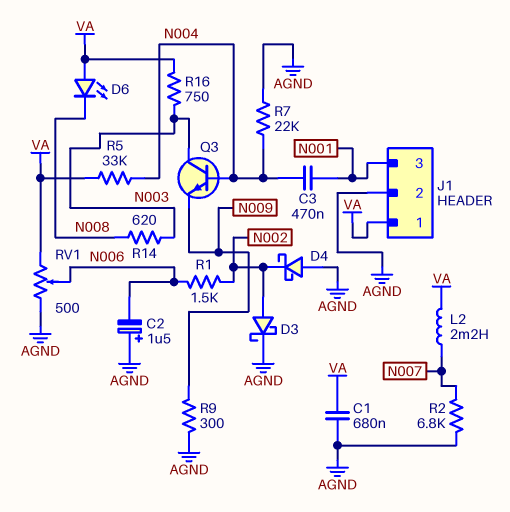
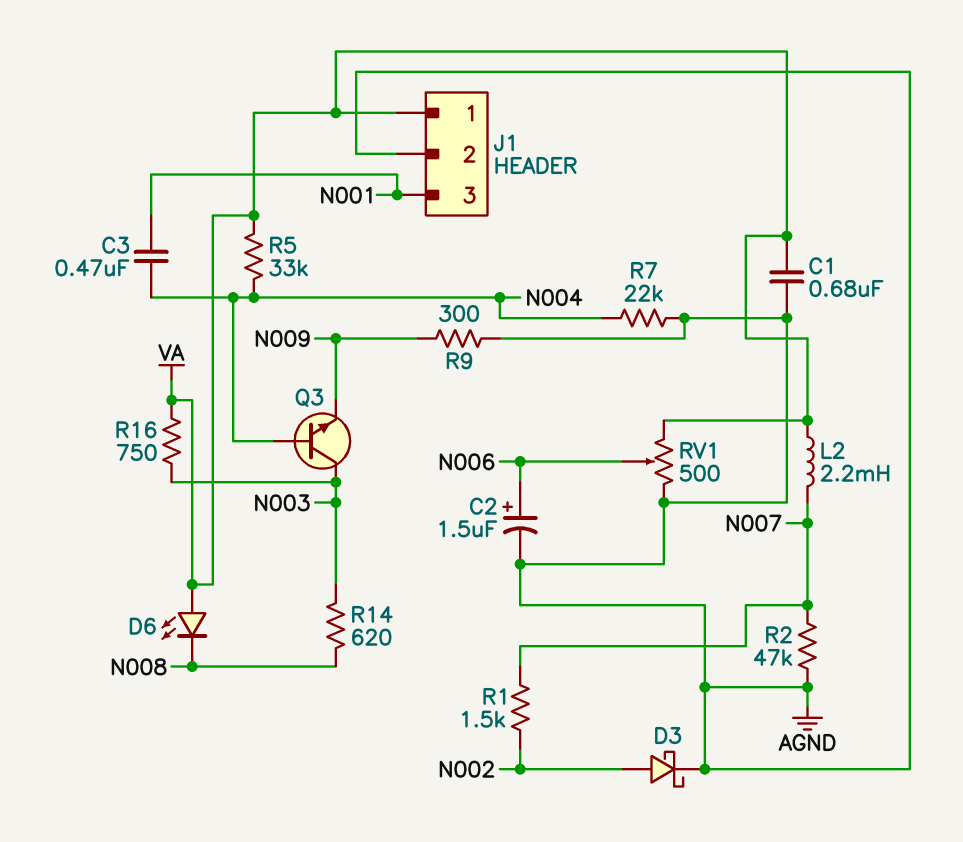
C2: 1.5uF (plus AGND, minus N006) -> 1.5uF (plus N006, minus AGND)
D4: schottky (A AGND, K N002) -> none
R1: 1.5k (N002, N006) -> 1.5k (N002, N007)
R2: 6.8k (AGND, N007) -> 47k (AGND, N007)

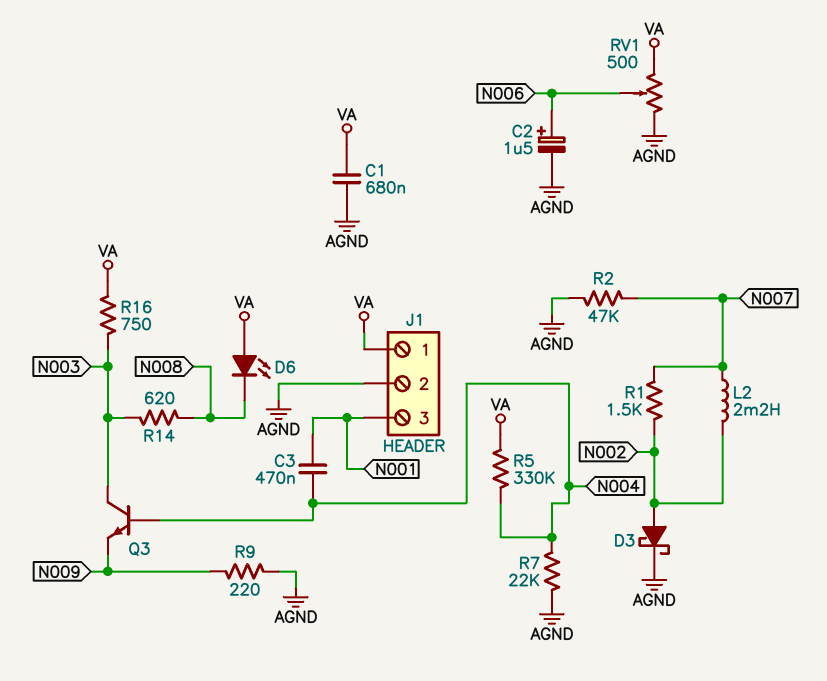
L2: 2.2mH (N007, VA) -> 2.2mH (N002, N007)
R5: 33k (N004, VA) -> 330k (N004, VA)
R9: 300 (AGND, N009) -> 220 (AGND, N009)

